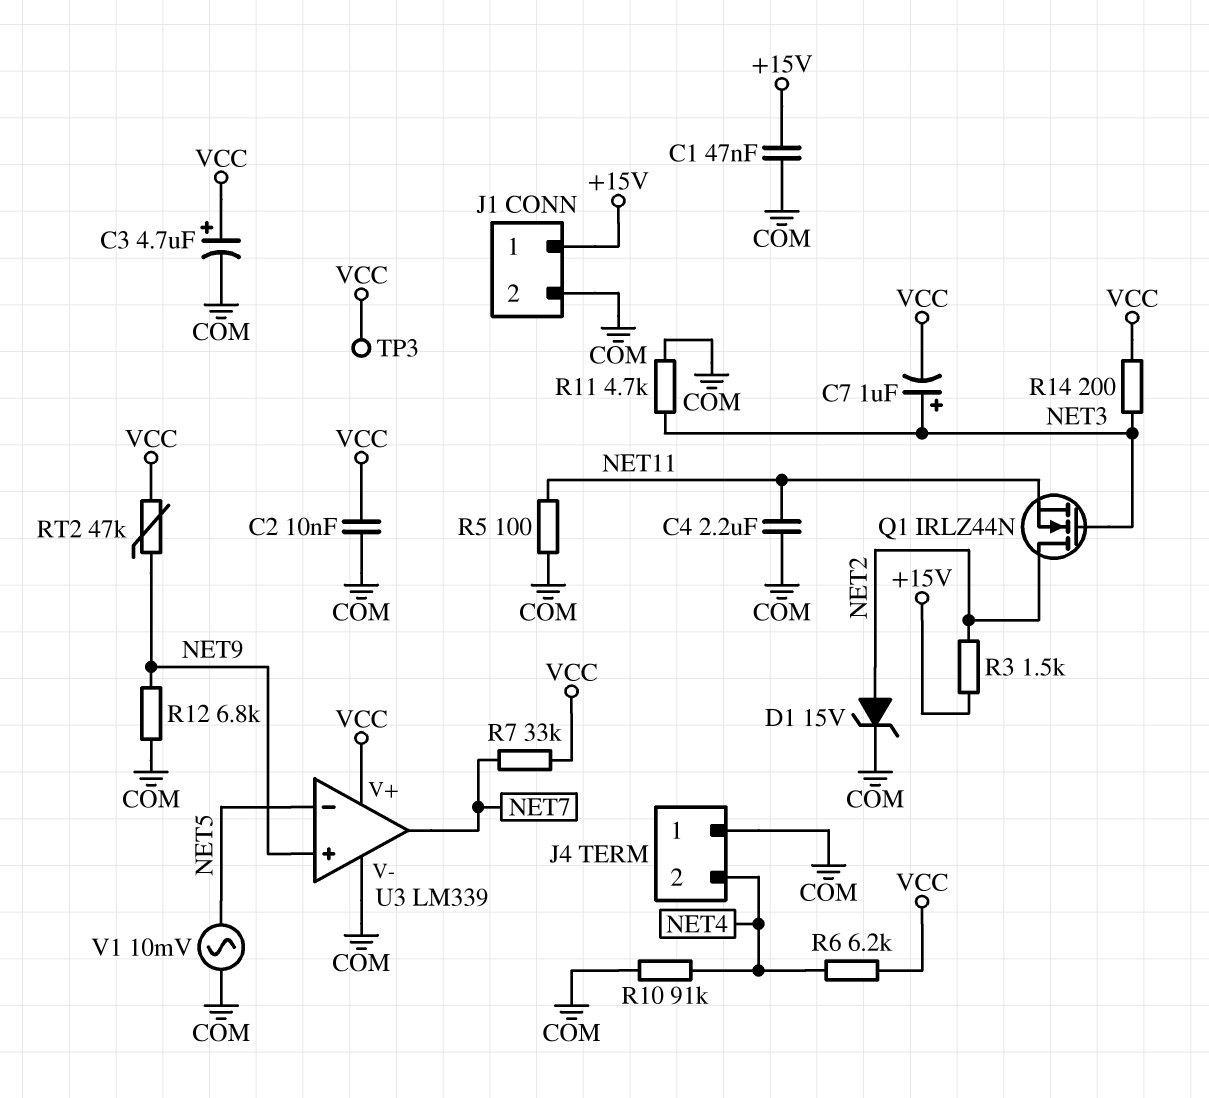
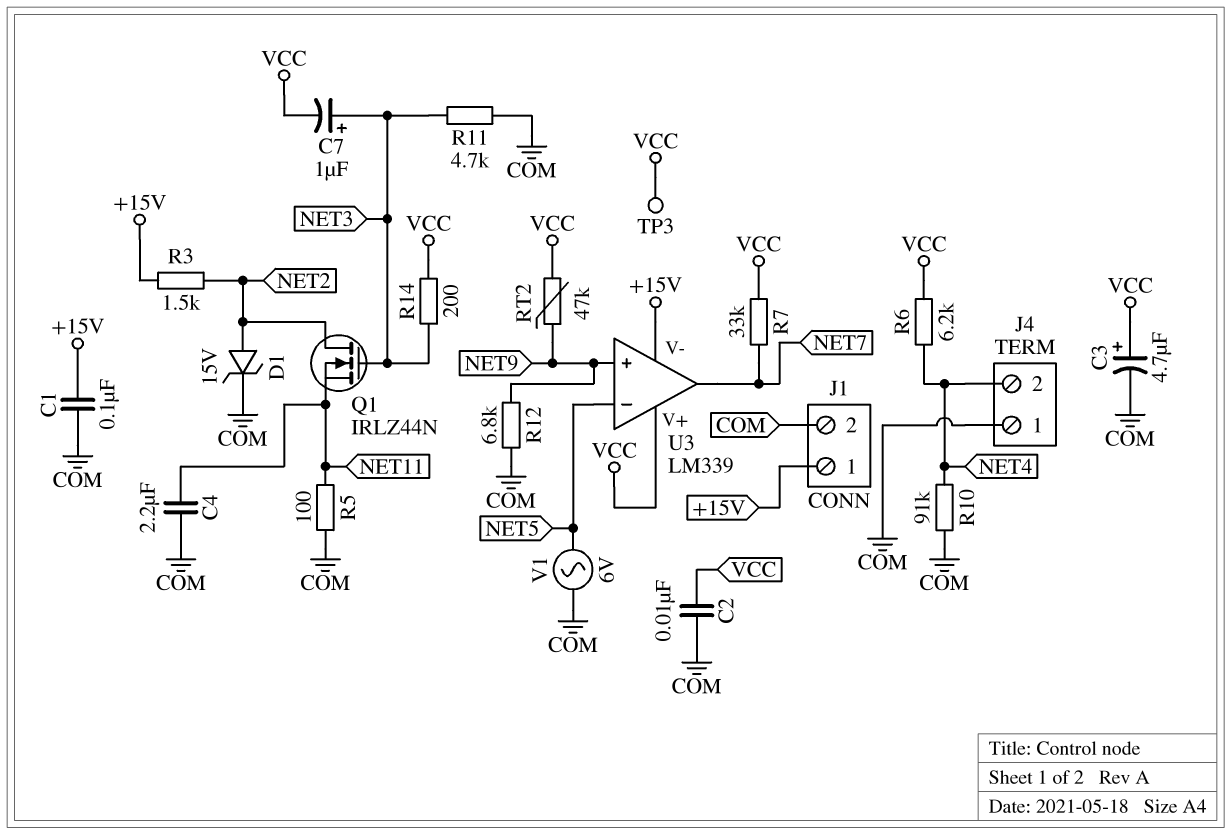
C1: 47nF (+15V, COM) -> 100nF (+15V, COM)
U3 pin V-: COM -> +15V
V1: AC 10mV (COM, NET5) -> AC 6V (COM, NET5)

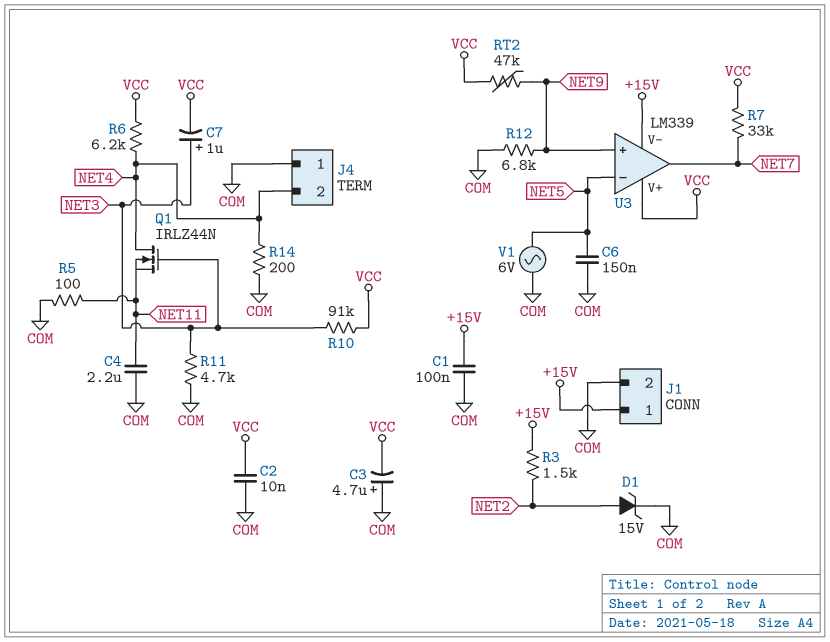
C3: 4.7uF (plus VCC, minus COM) -> 4.7uF (plus COM, minus VCC)
C6: none -> 150nF (COM, NET5)
Q1: NMOS IRLZ44N (G NET3, D NET2, S NET11) -> NMOS IRLZ44N (G NET3, D NET4, S NET11)
R10: 91k (COM, NET4) -> 91k (NET3, VCC)
R14: 200 (NET3, VCC) -> 200 (COM, NET4)
TP3: test point (VCC) -> none

